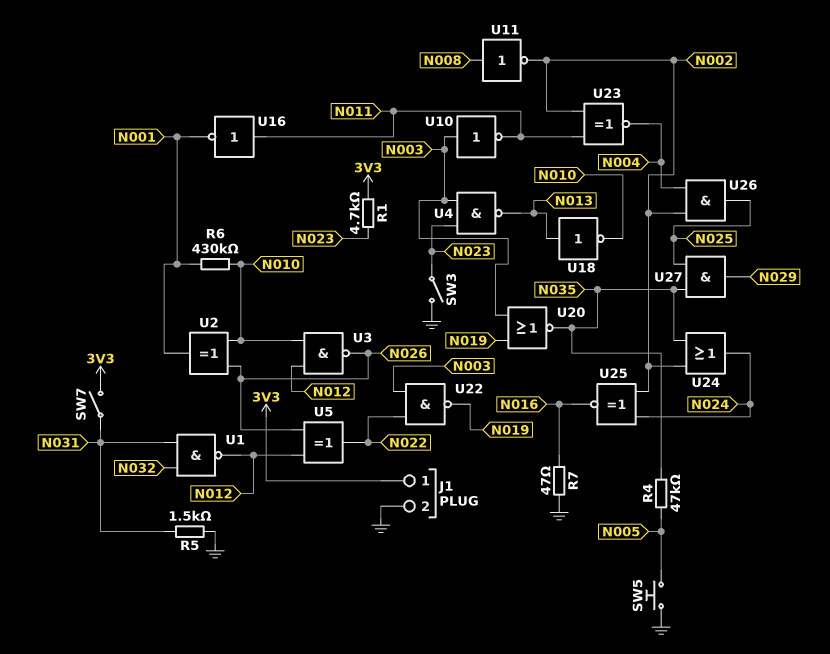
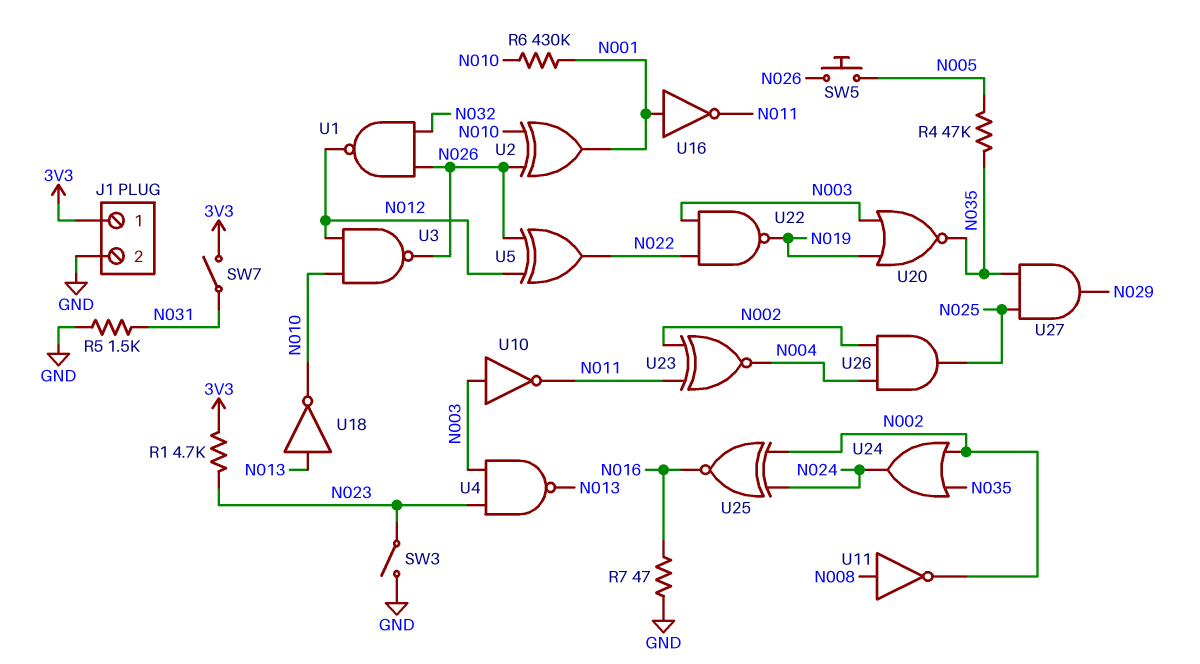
SW5: button (GND, N005) -> button (N005, N026)
U1: NAND (in N031, in N032, out N012) -> NAND (in N026, in N032, out N012)
U16: NOT (in N011, out N001) -> NOT (in N001, out N011)

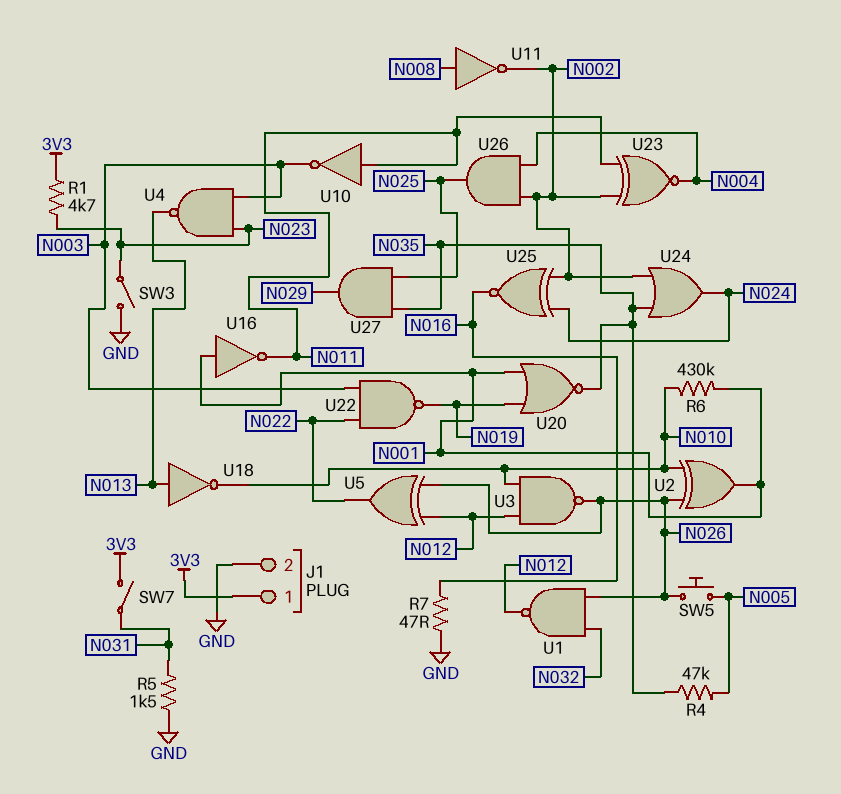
U10: NOT (in N003, out N011) -> NOT (in N011, out N003)
U20: NOR (in N003, in N019, out N035) -> NOR (in N001, in N019, out N035)

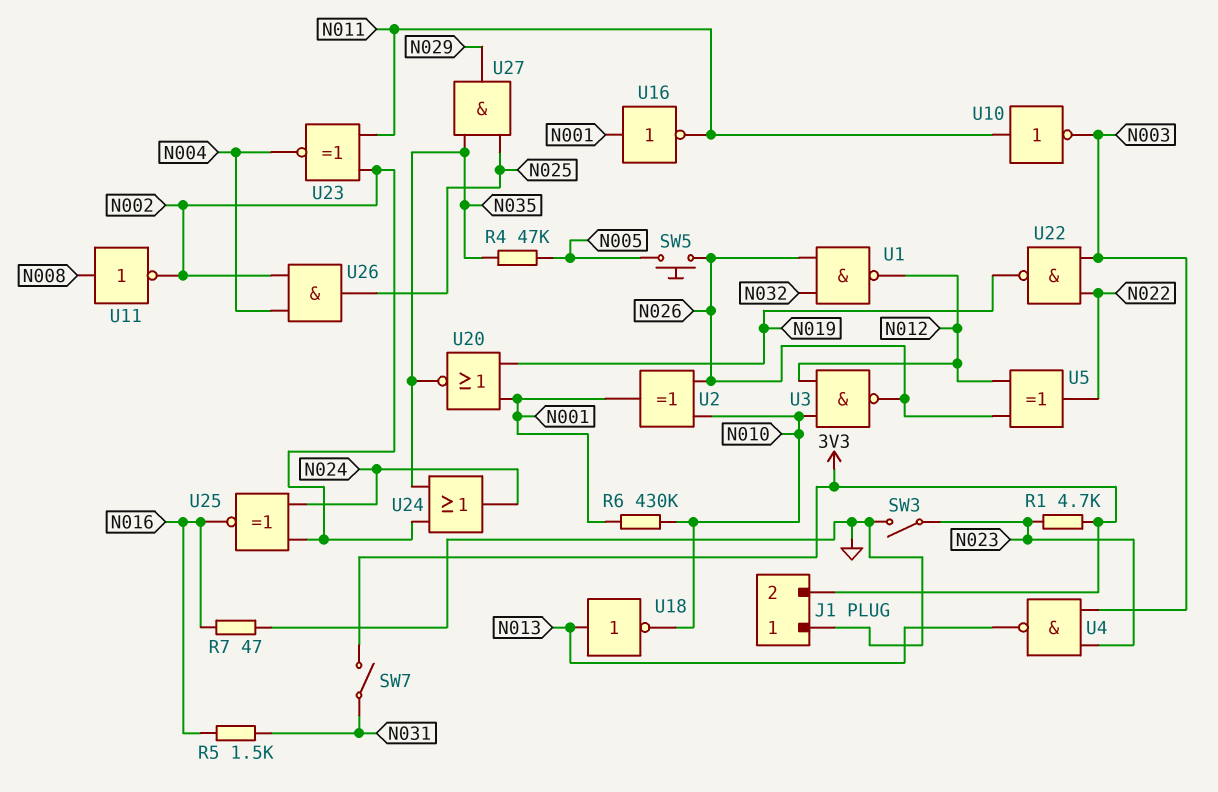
J1 pin 1: 3V3 -> GND
J1 pin 2: GND -> 3V3
R5: 1.5k (GND, N031) -> 1.5k (N016, N031)

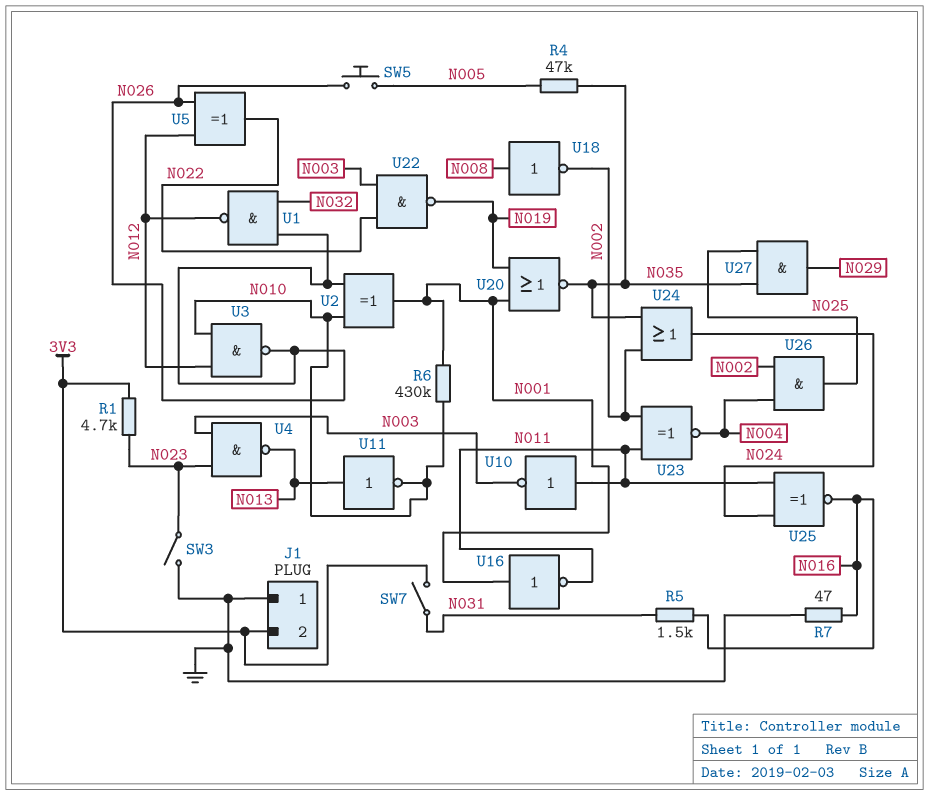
U11: NOT (in N008, out N002) -> NOT (in N013, out N010)
U18: NOT (in N013, out N010) -> NOT (in N008, out N002)
U25: XNOR (in N002, in N024, out N016) -> XNOR (in N011, in N024, out N016)

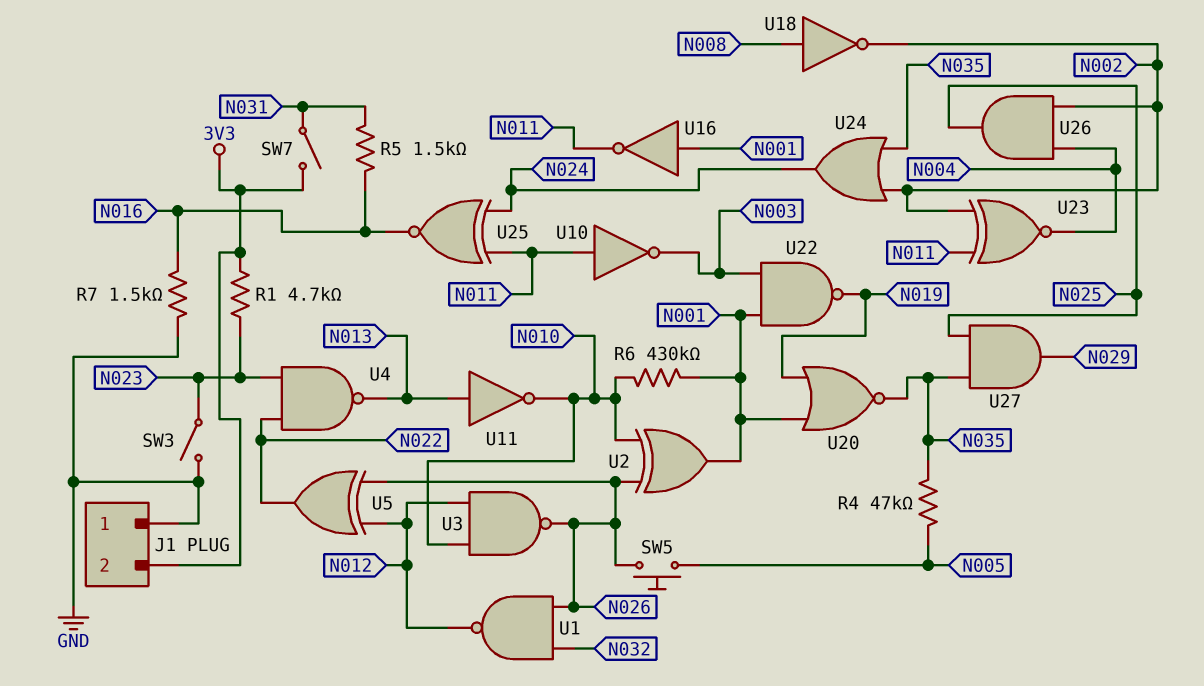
R7: 47 (GND, N016) -> 1.5k (GND, N016)
U4: NAND (in N003, in N023, out N013) -> NAND (in N022, in N023, out N013)
U22: NAND (in N003, in N022, out N019) -> NAND (in N001, in N003, out N019)

